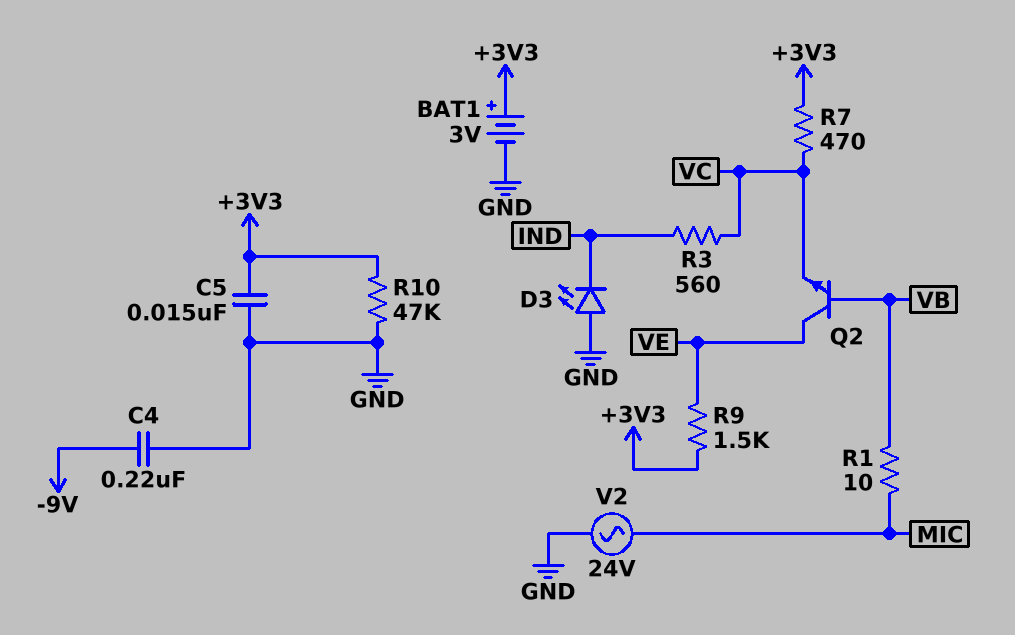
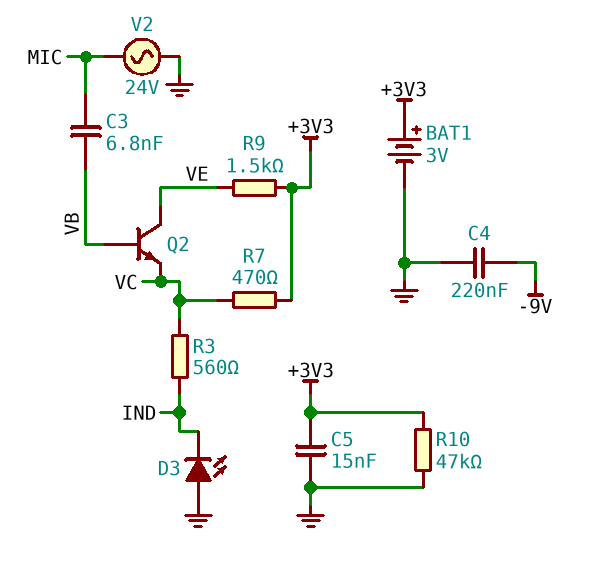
C3: none -> 6.8nF (MIC, VB)
R1: 10 (MIC, VB) -> none

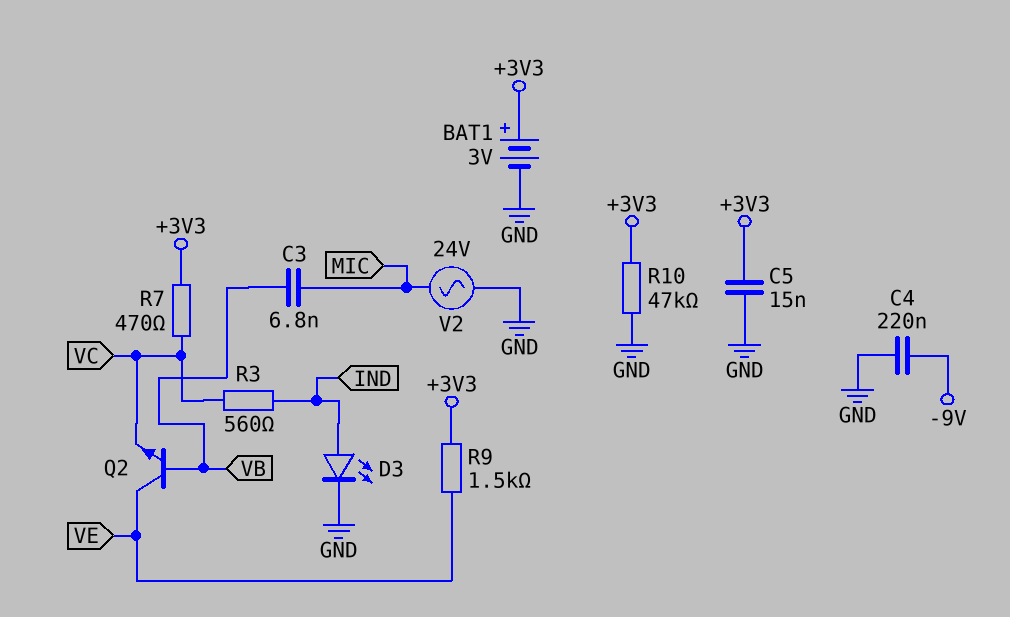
D3: LED (A GND, K IND) -> LED (A IND, K GND)

